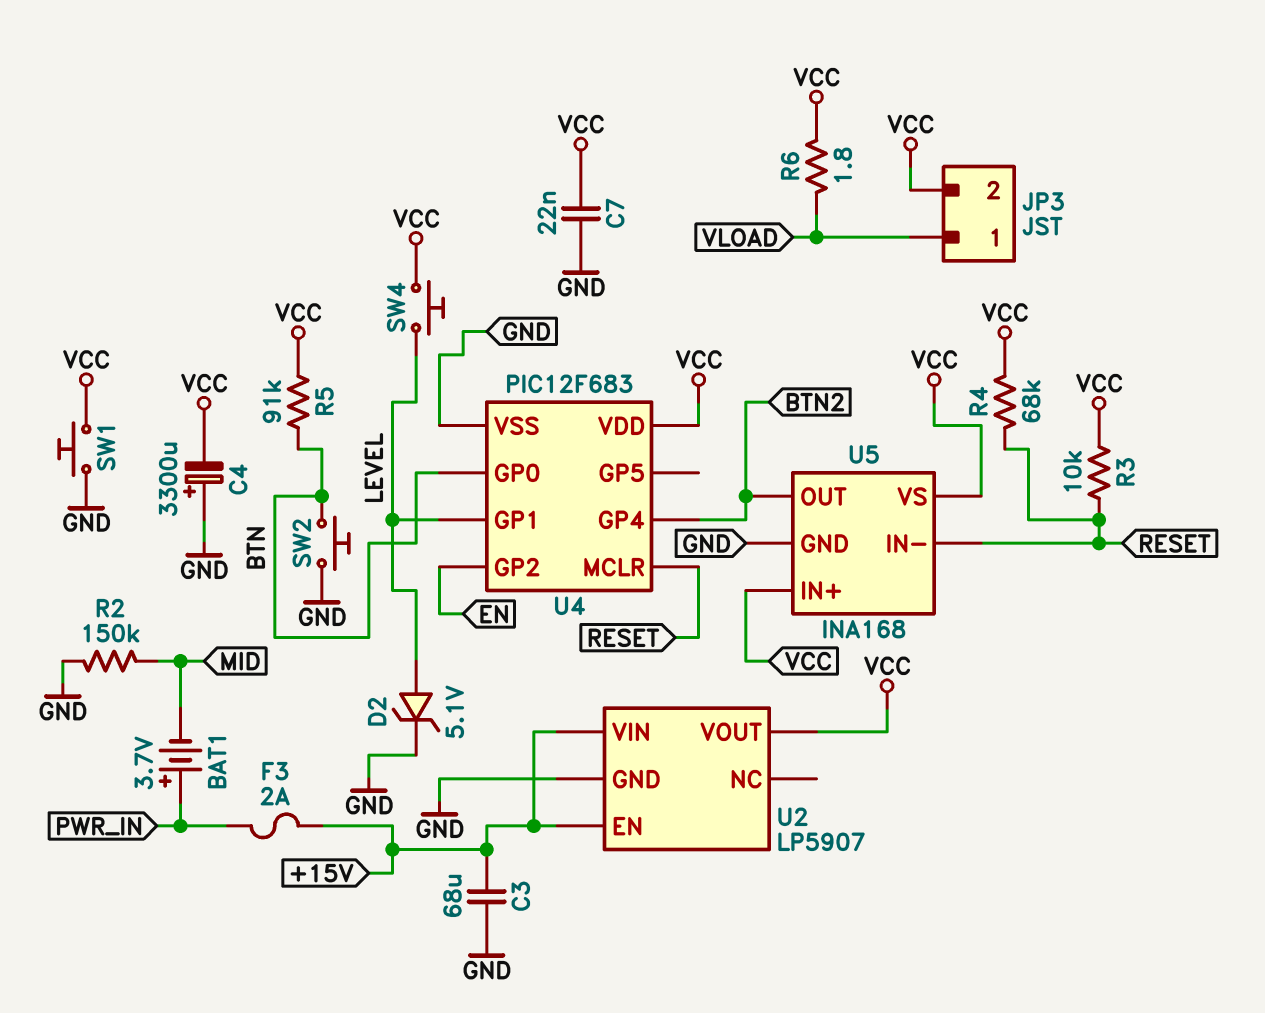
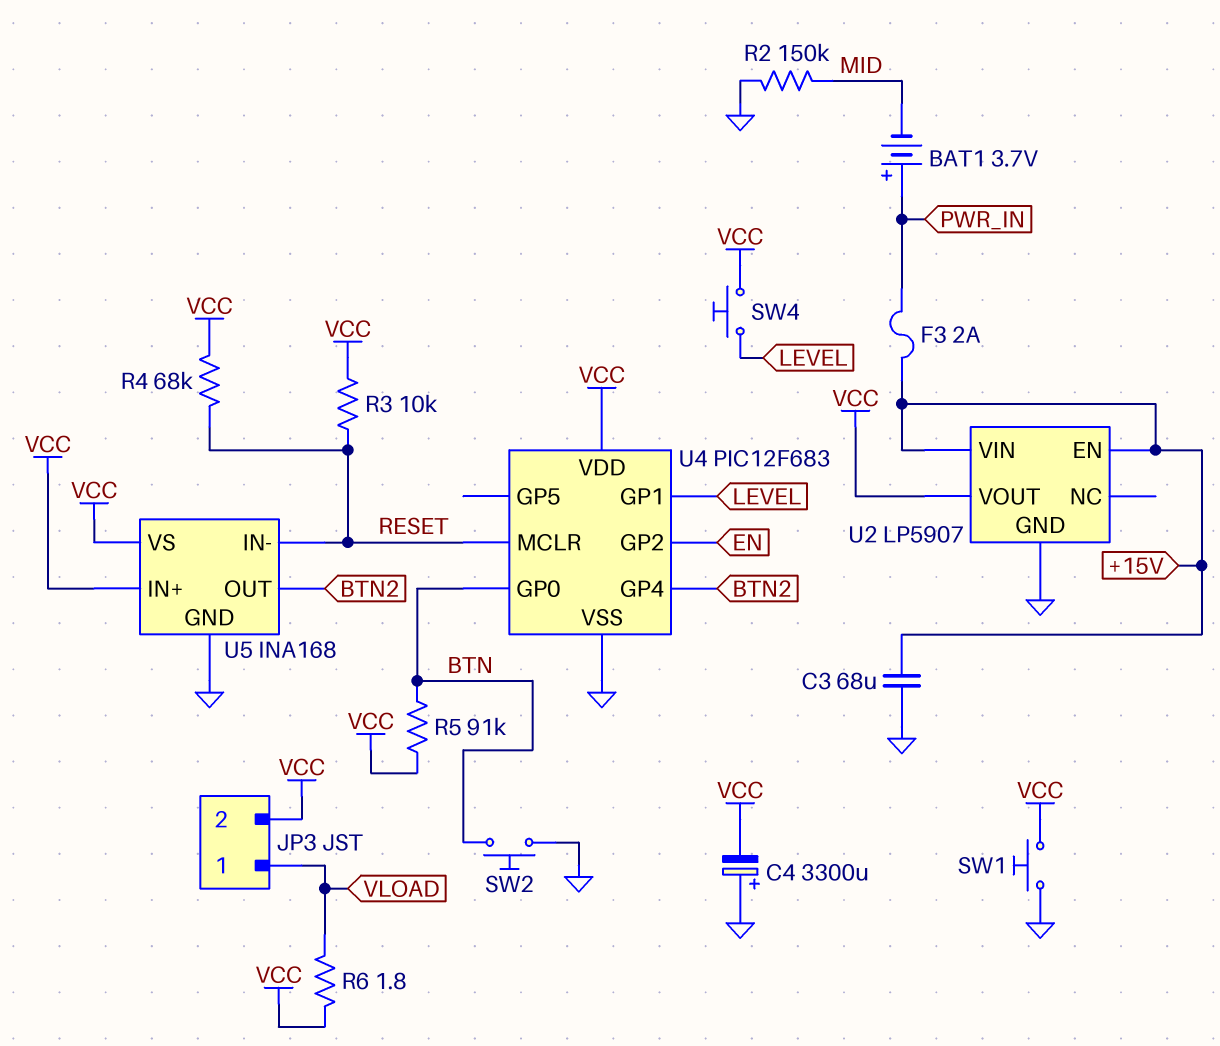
C7: 22nF (GND, VCC) -> none
D2: zener 5.1V (A LEVEL, K GND) -> none

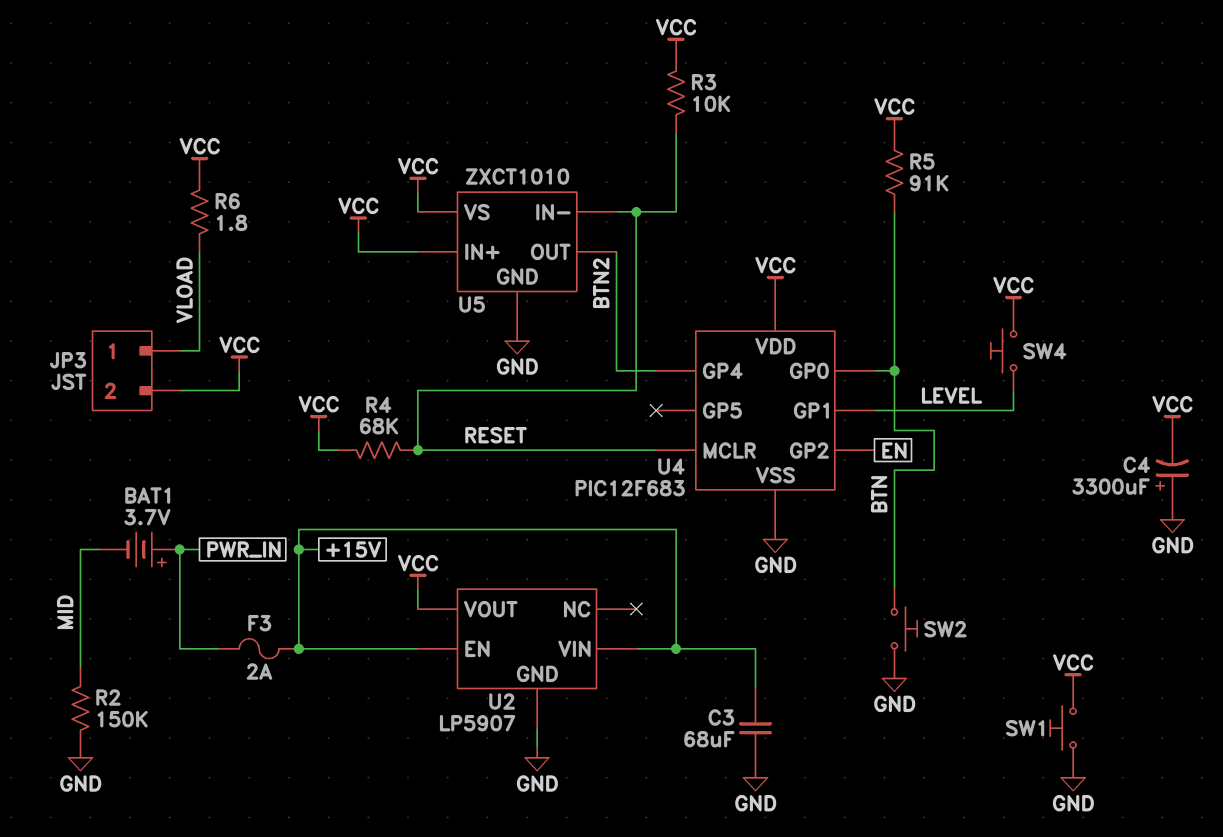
U5: INA168 -> ZXCT1010

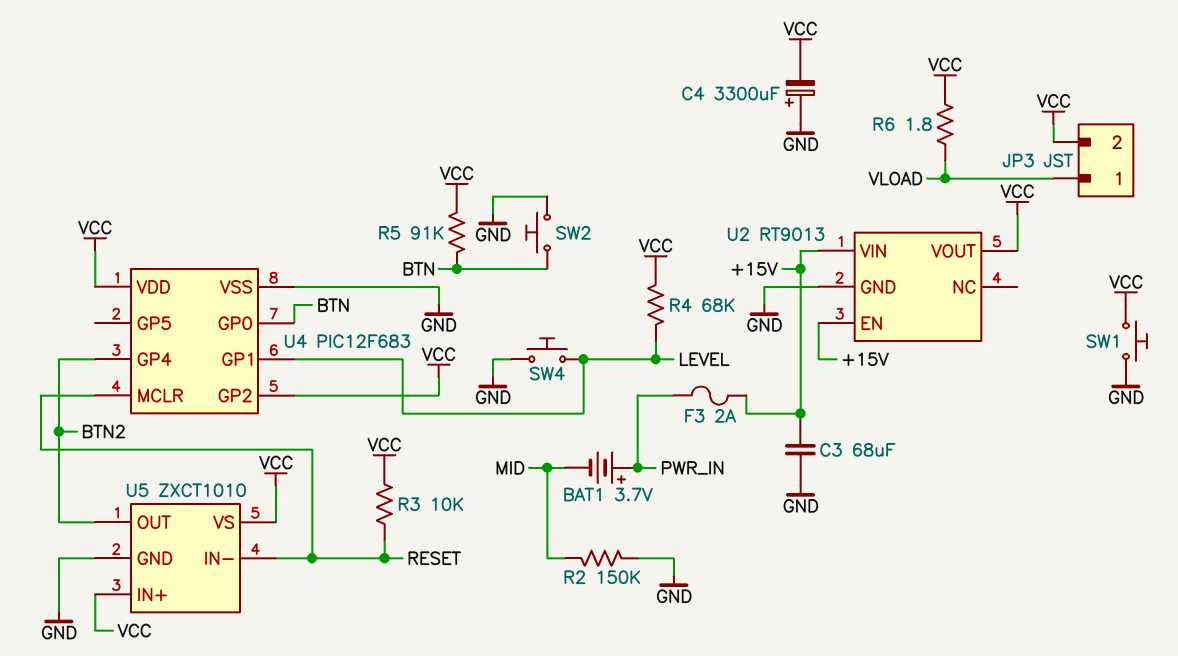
R4: 68k (RESET, VCC) -> 68k (LEVEL, VCC)
SW4: button (LEVEL, VCC) -> button (GND, LEVEL)
U2: LP5907 -> RT9013
U4 pin GP2: EN -> VCC

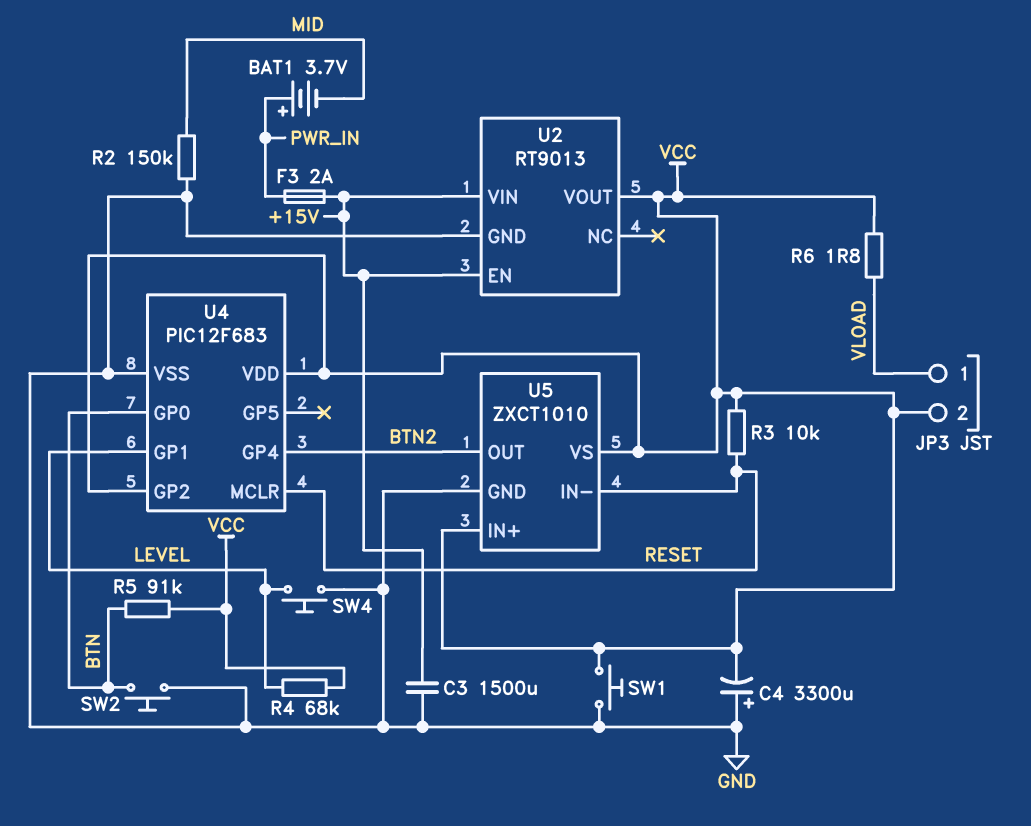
C3: 68uF (+15V, GND) -> 1500uF (+15V, GND)

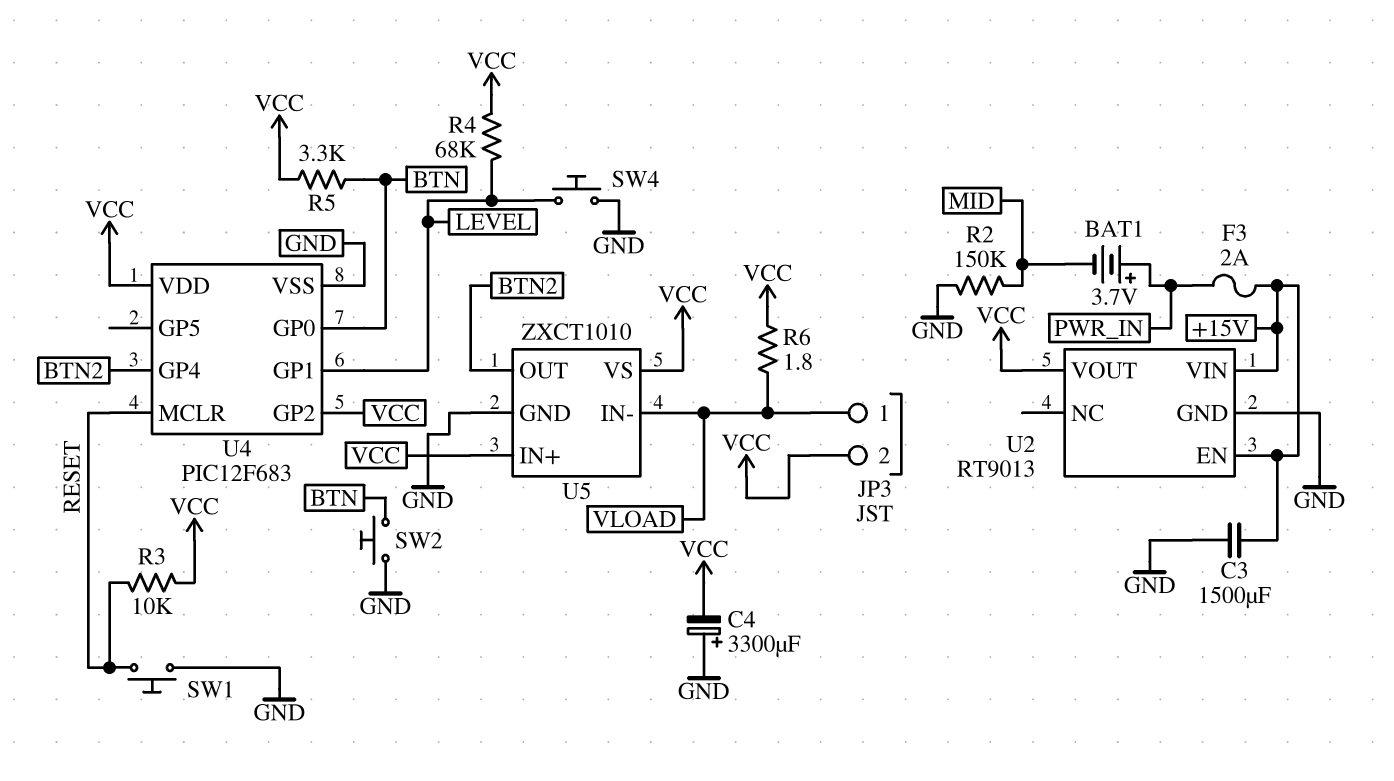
R5: 91k (BTN, VCC) -> 3.3k (BTN, VCC)
SW1: button (GND, VCC) -> button (GND, RESET)
U5 pin IN-: RESET -> VLOAD

